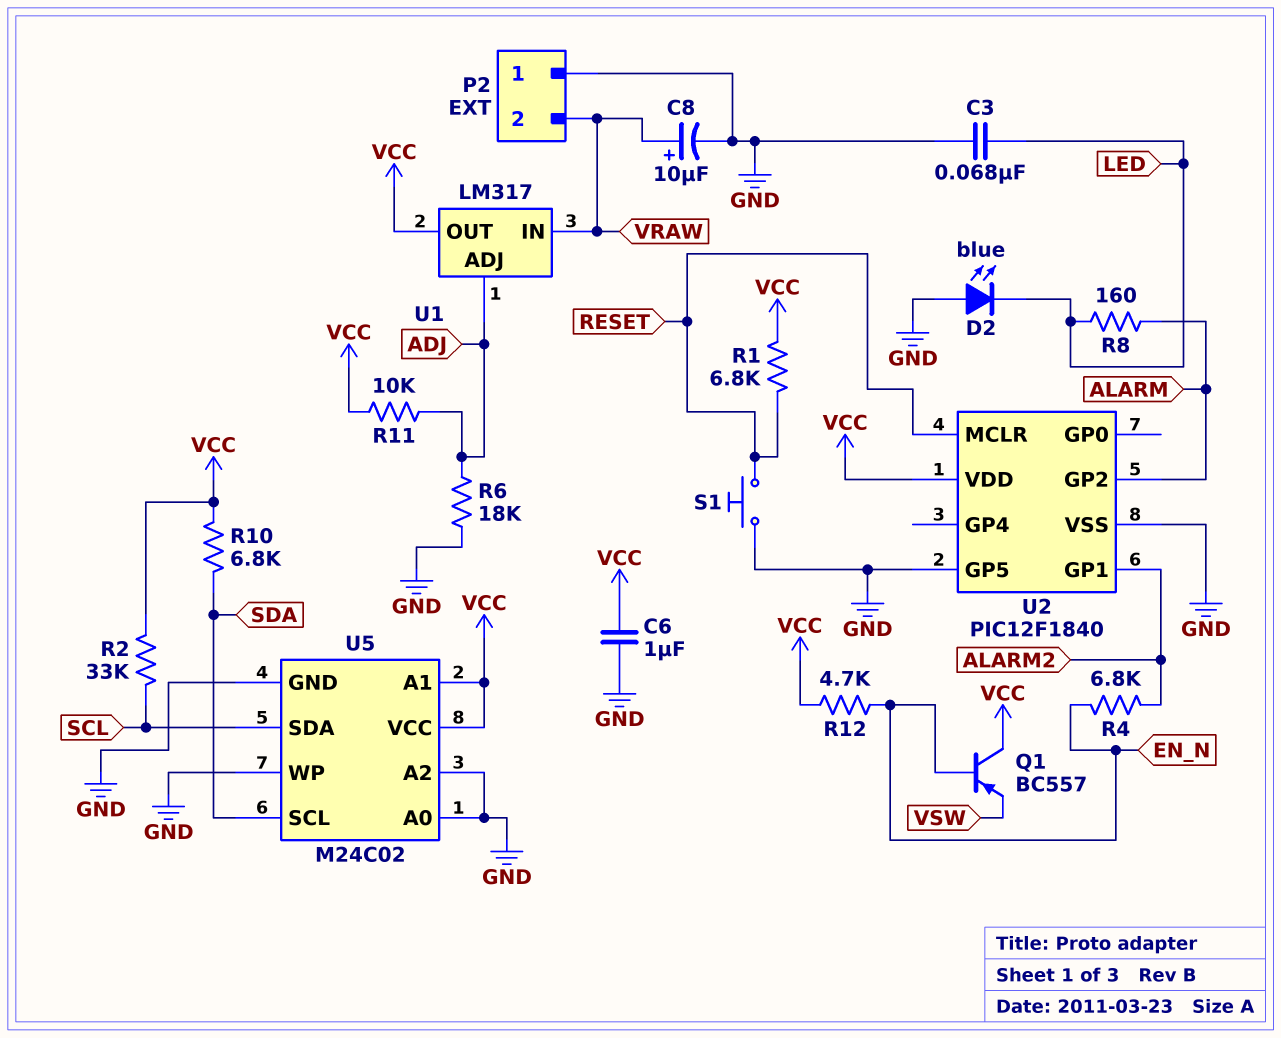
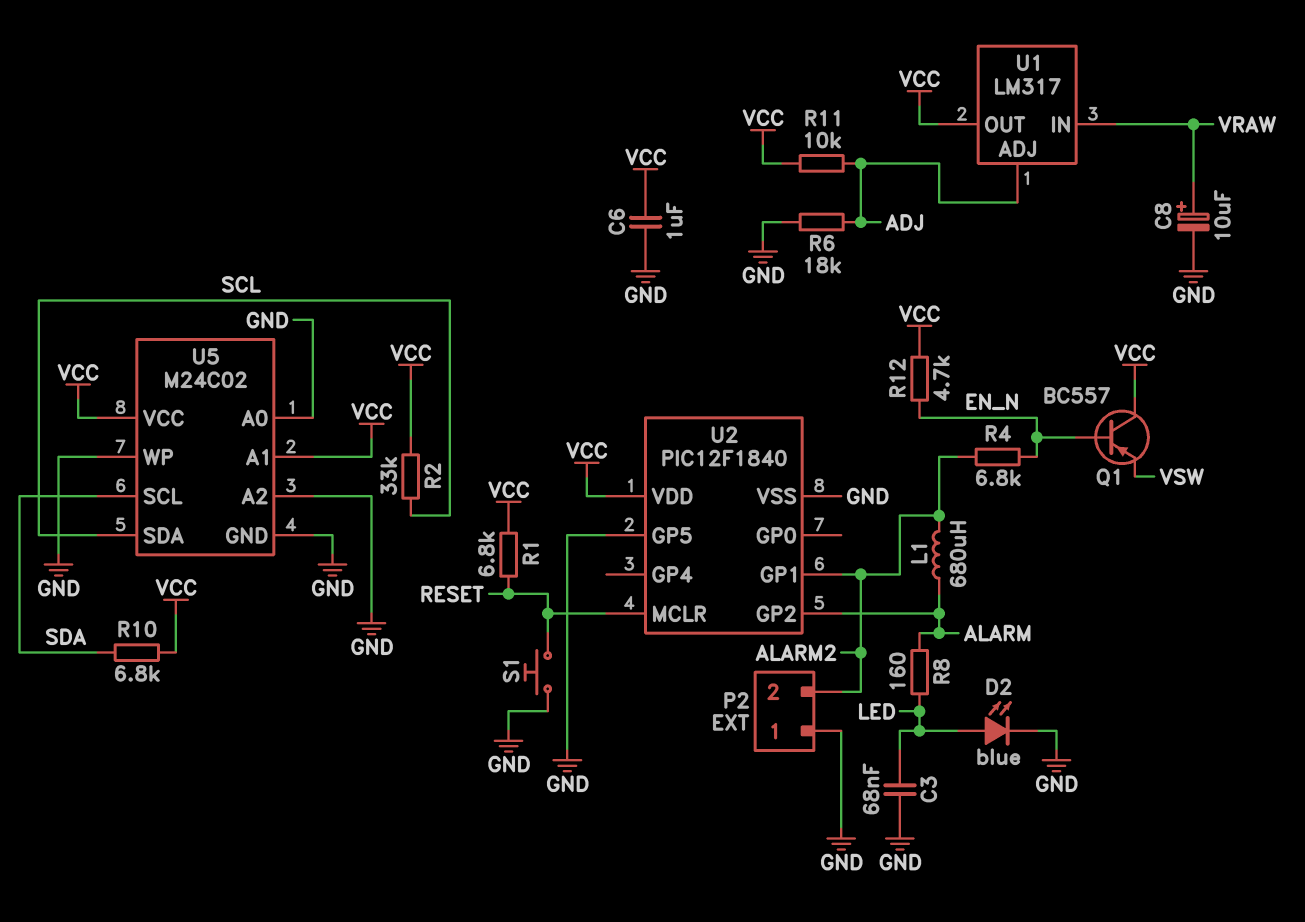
D2: LED blue (A GND, K LED) -> LED blue (A LED, K GND)
L1: none -> 680uH (ALARM, ALARM2)
P2 pin 2: VRAW -> ALARM2

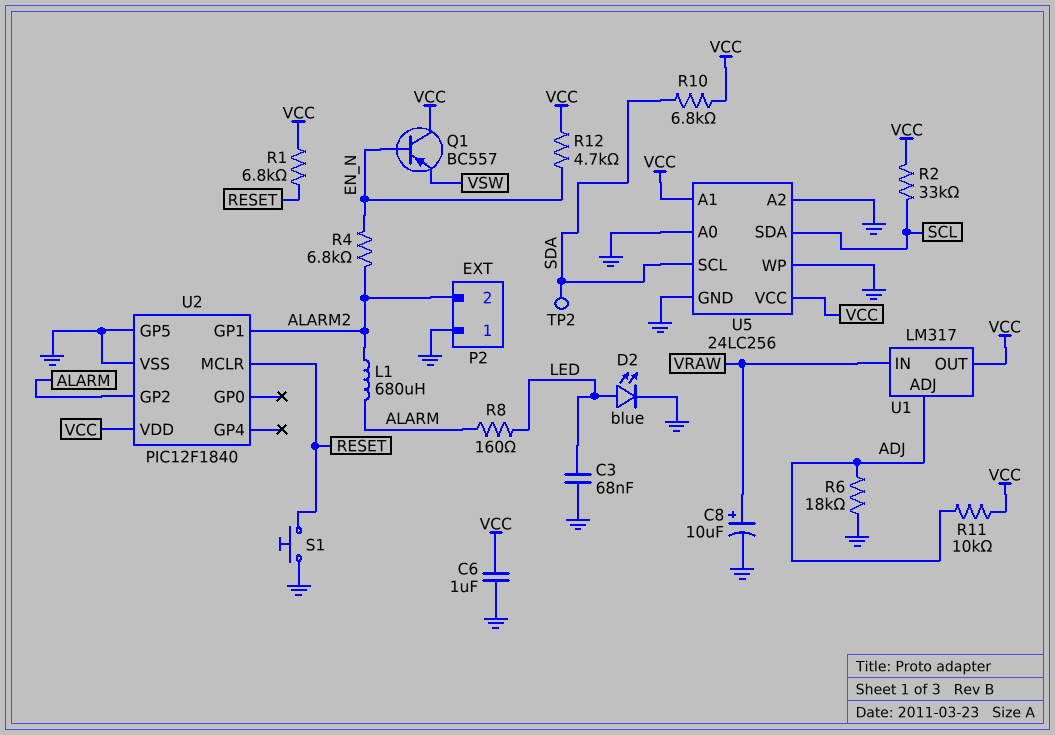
TP2: none -> test point (SDA)
U5: M24C02 -> 24LC256

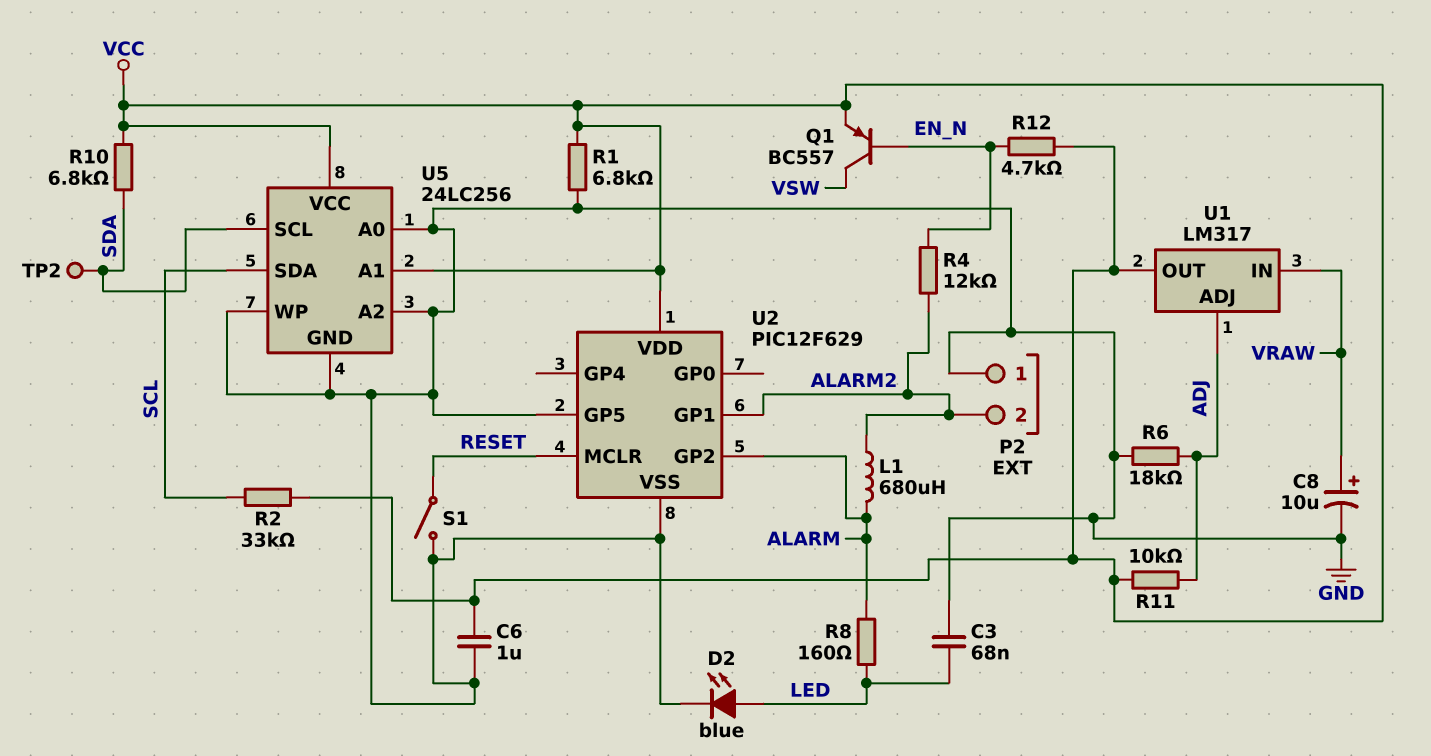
Q1: PNP BC557 (B EN_N, C VCC, E VSW) -> PNP BC557 (B EN_N, C VSW, E VCC)
R1: 6.8k (RESET, VCC) -> 6.8k (GND, VCC)
R4: 6.8k (ALARM2, EN_N) -> 12k (ALARM2, EN_N)
S1: button (GND, RESET) -> switch (GND, RESET)
U2: PIC12F1840 -> PIC12F629

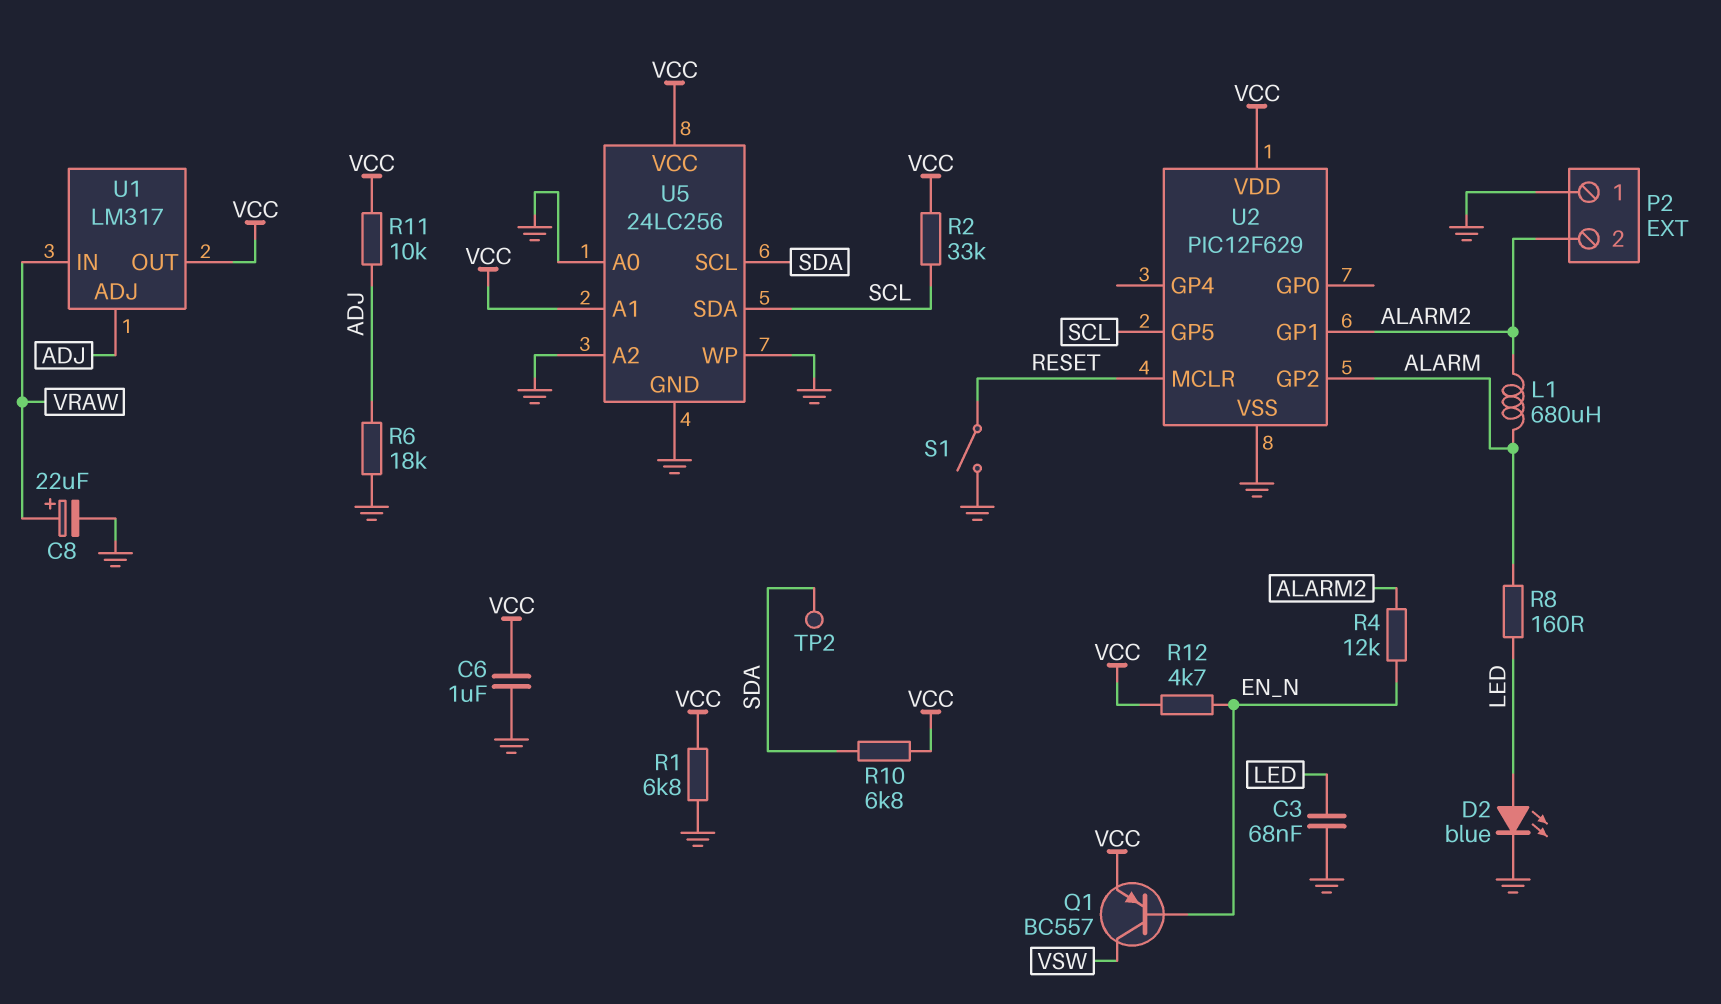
C8: 10uF (plus VRAW, minus GND) -> 22uF (plus VRAW, minus GND)
U2 pin GP5: GND -> SCL

